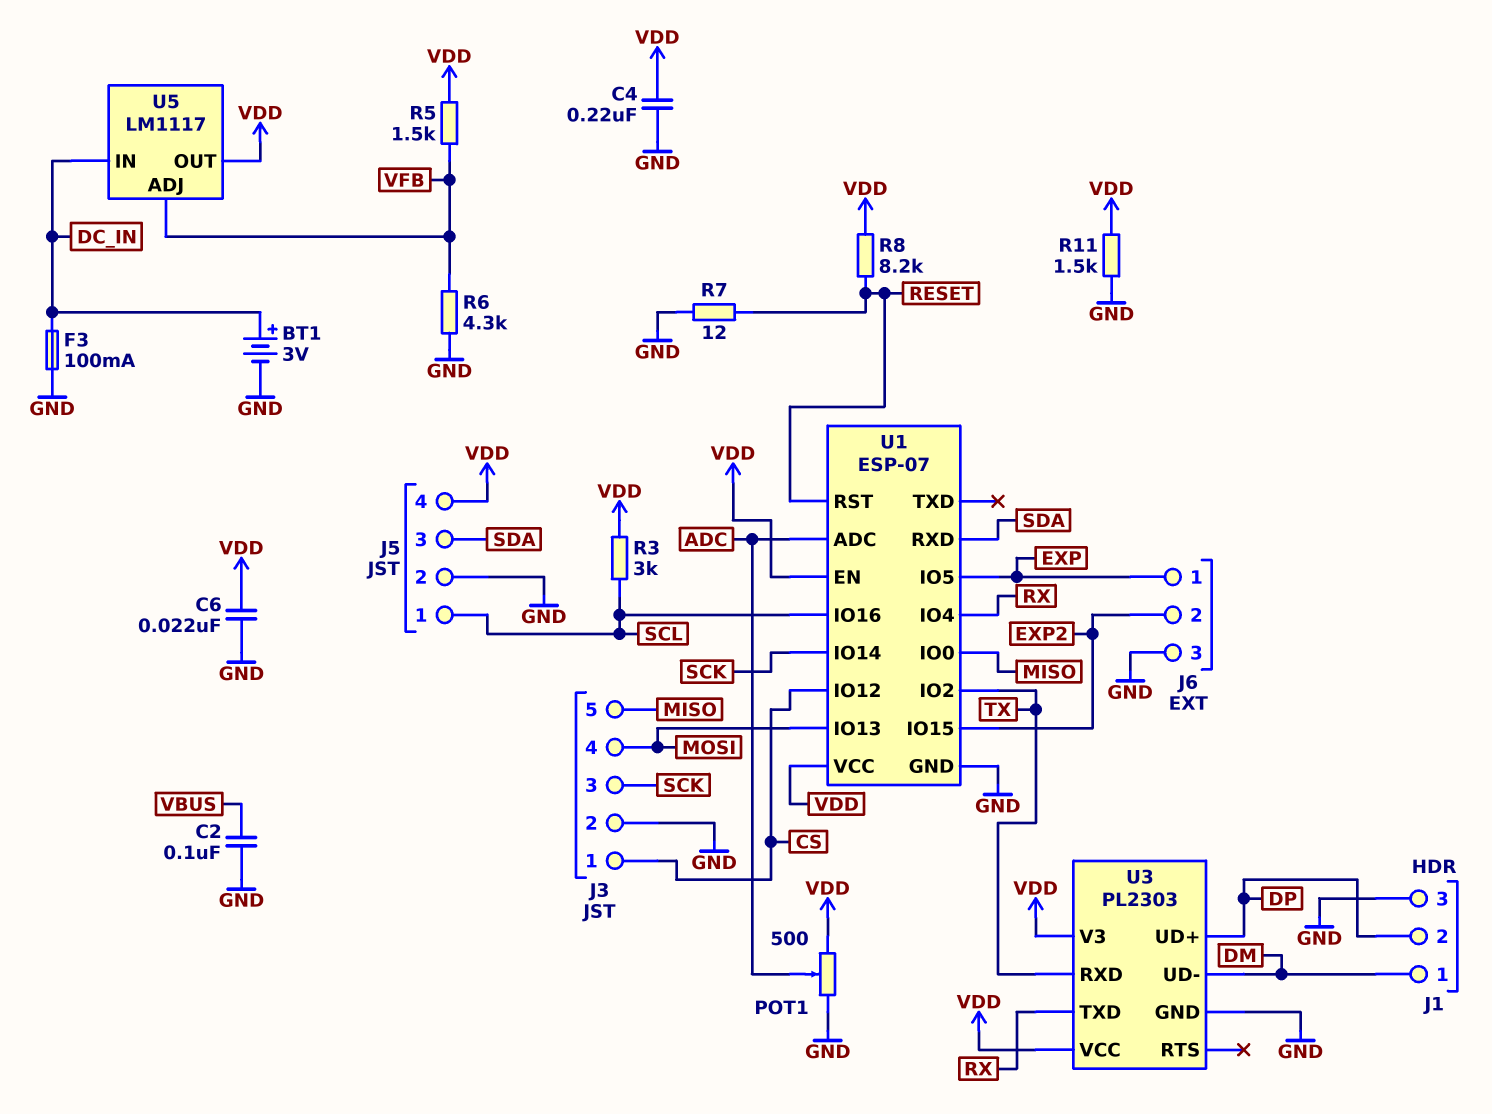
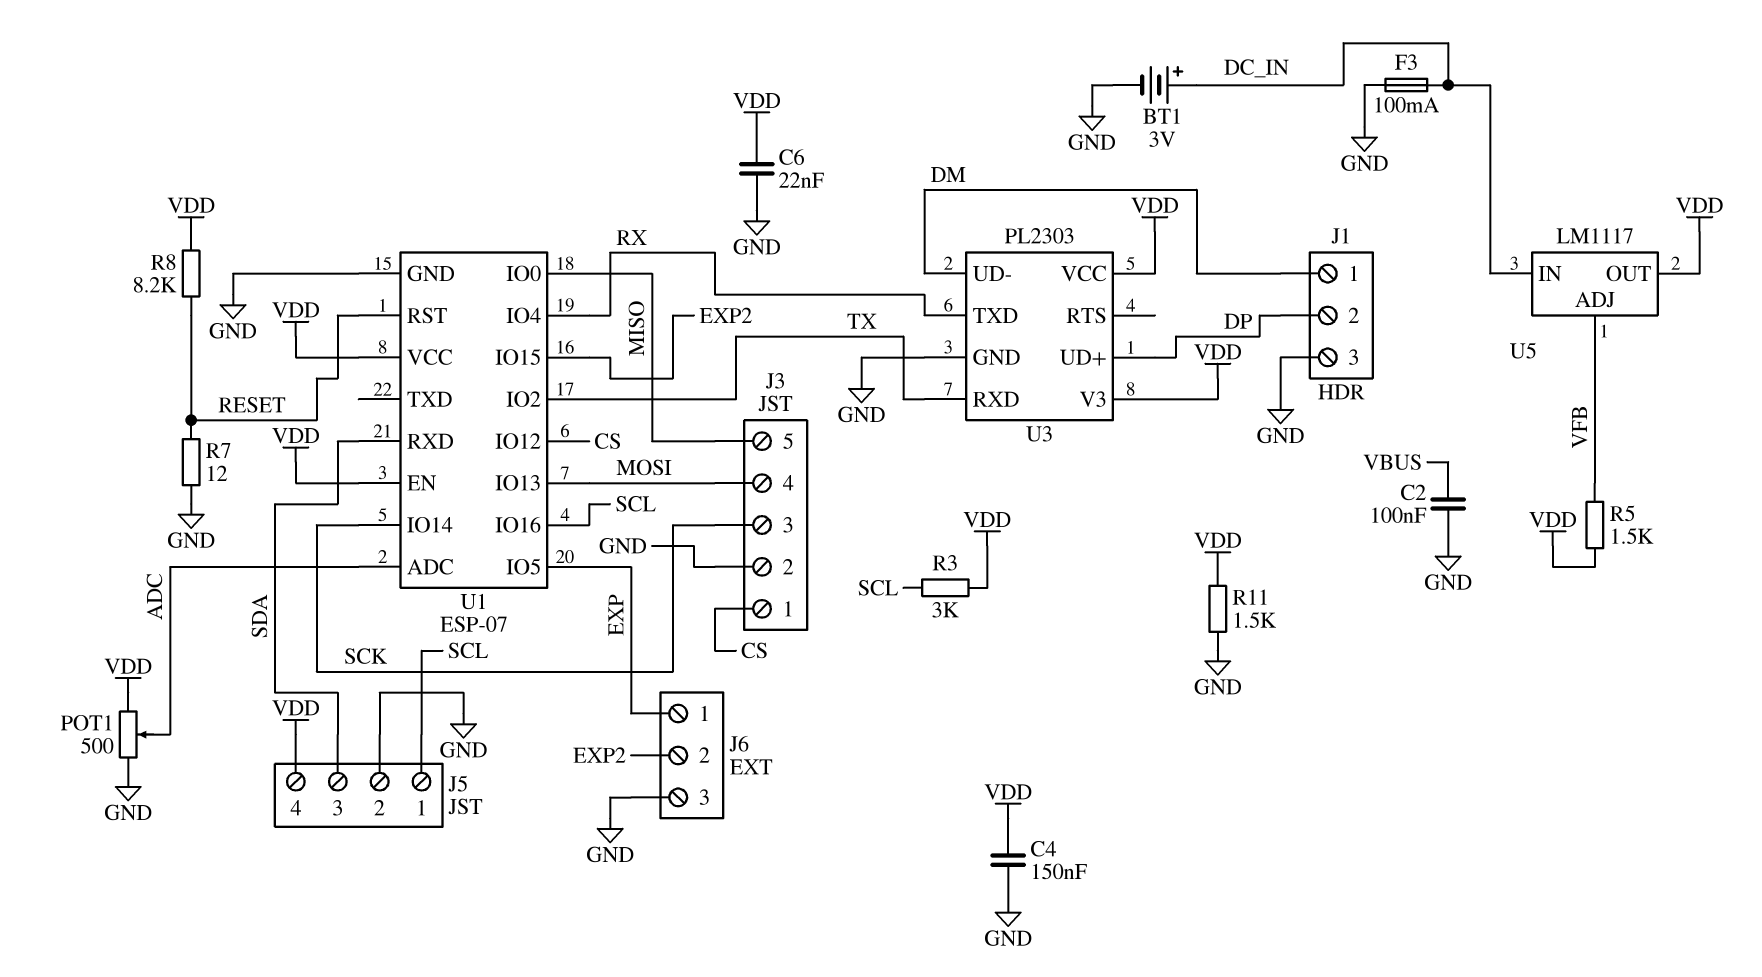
C4: 220nF (GND, VDD) -> 150nF (GND, VDD)
R6: 4.3k (GND, VFB) -> none

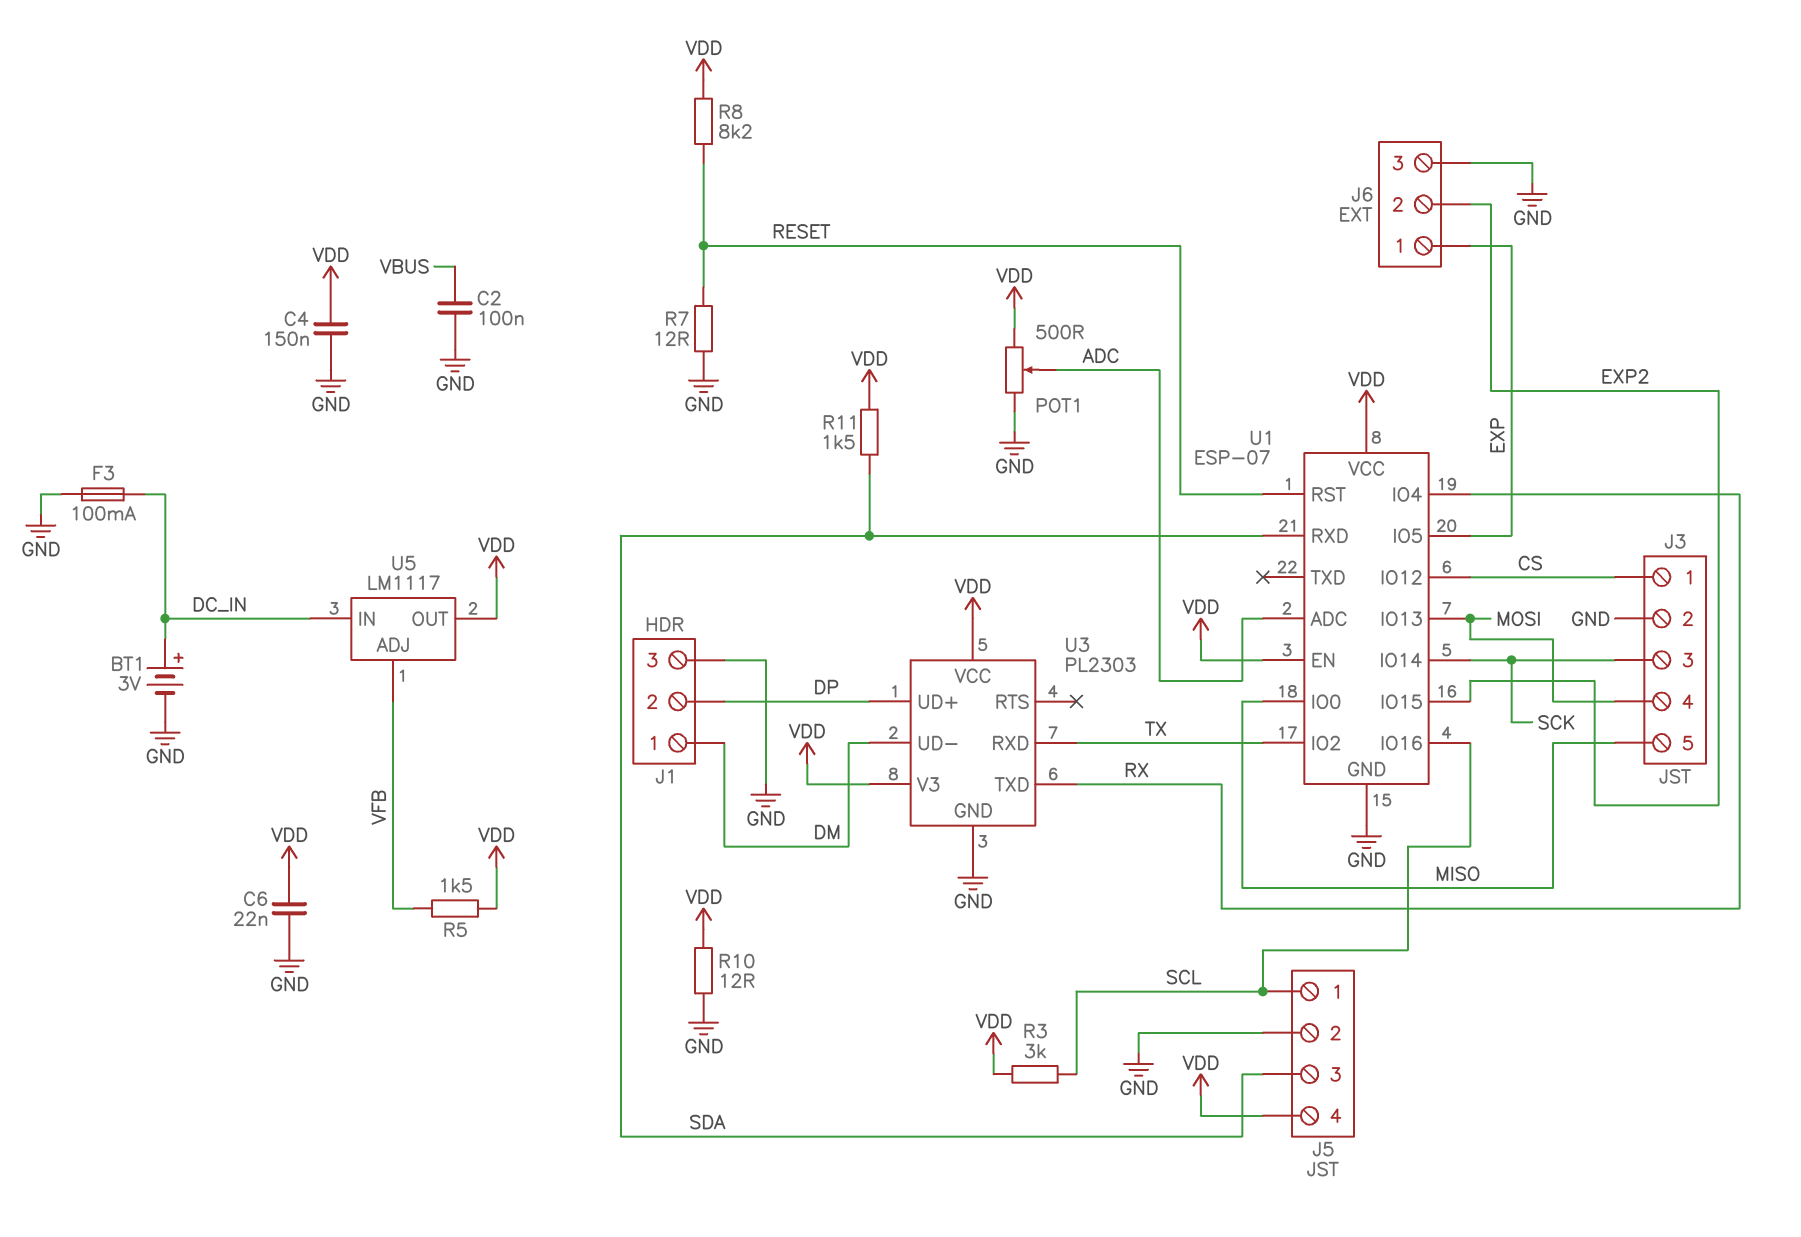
R10: none -> 12 (GND, VDD)
R11: 1.5k (GND, VDD) -> 1.5k (SDA, VDD)

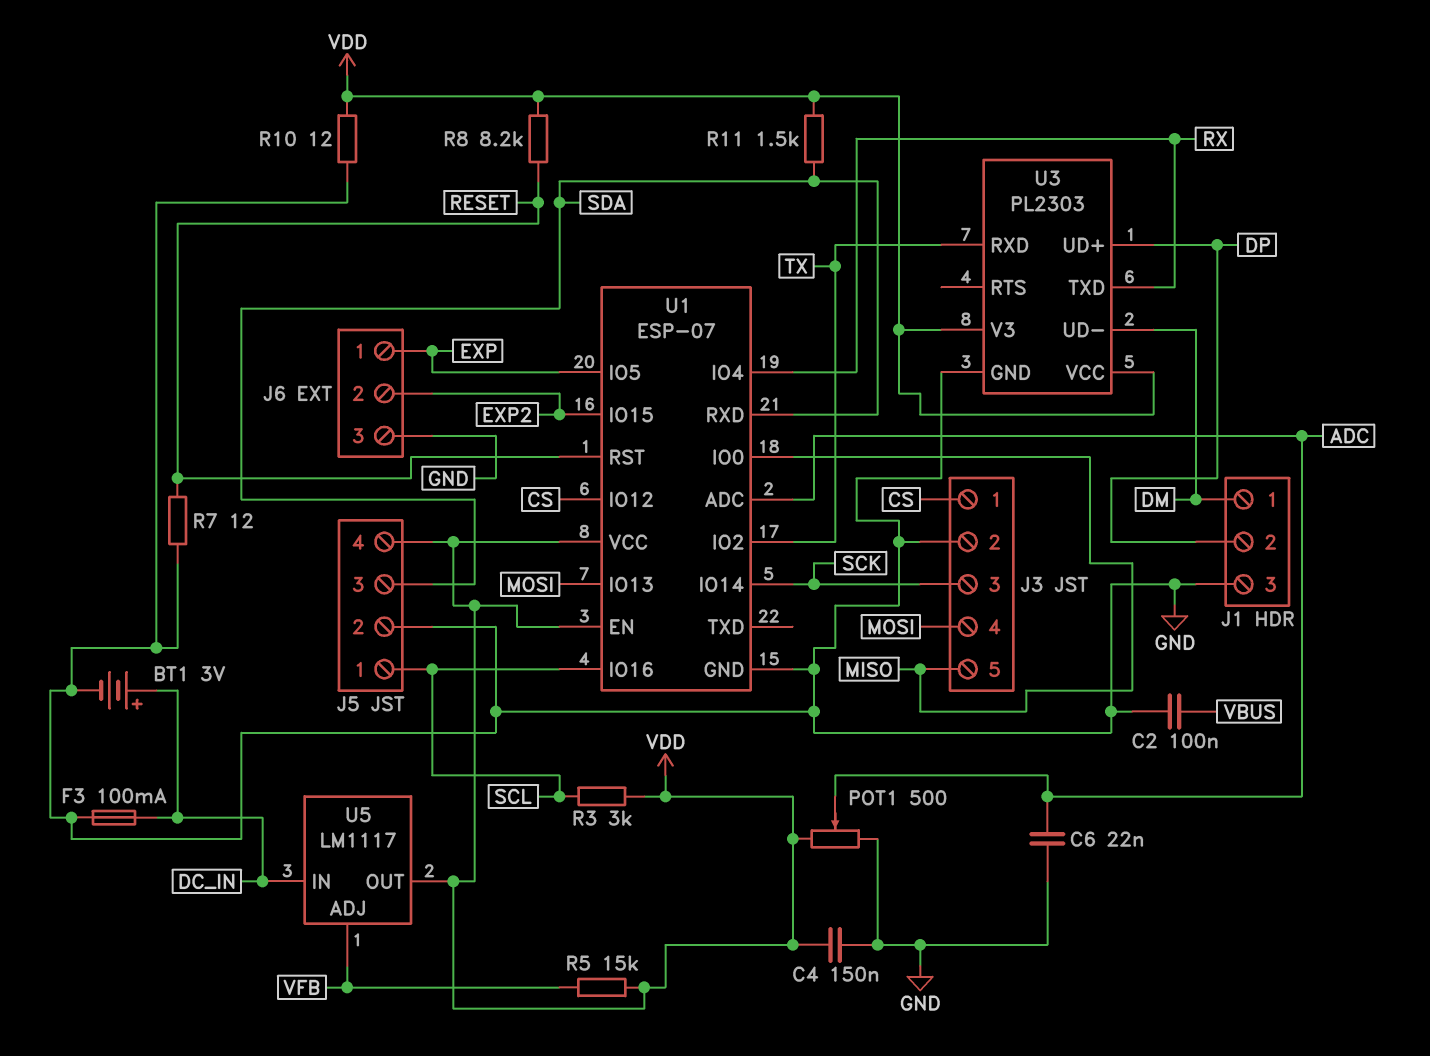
C6: 22nF (GND, VDD) -> 22nF (ADC, GND)
R5: 1.5k (VDD, VFB) -> 15k (VDD, VFB)

